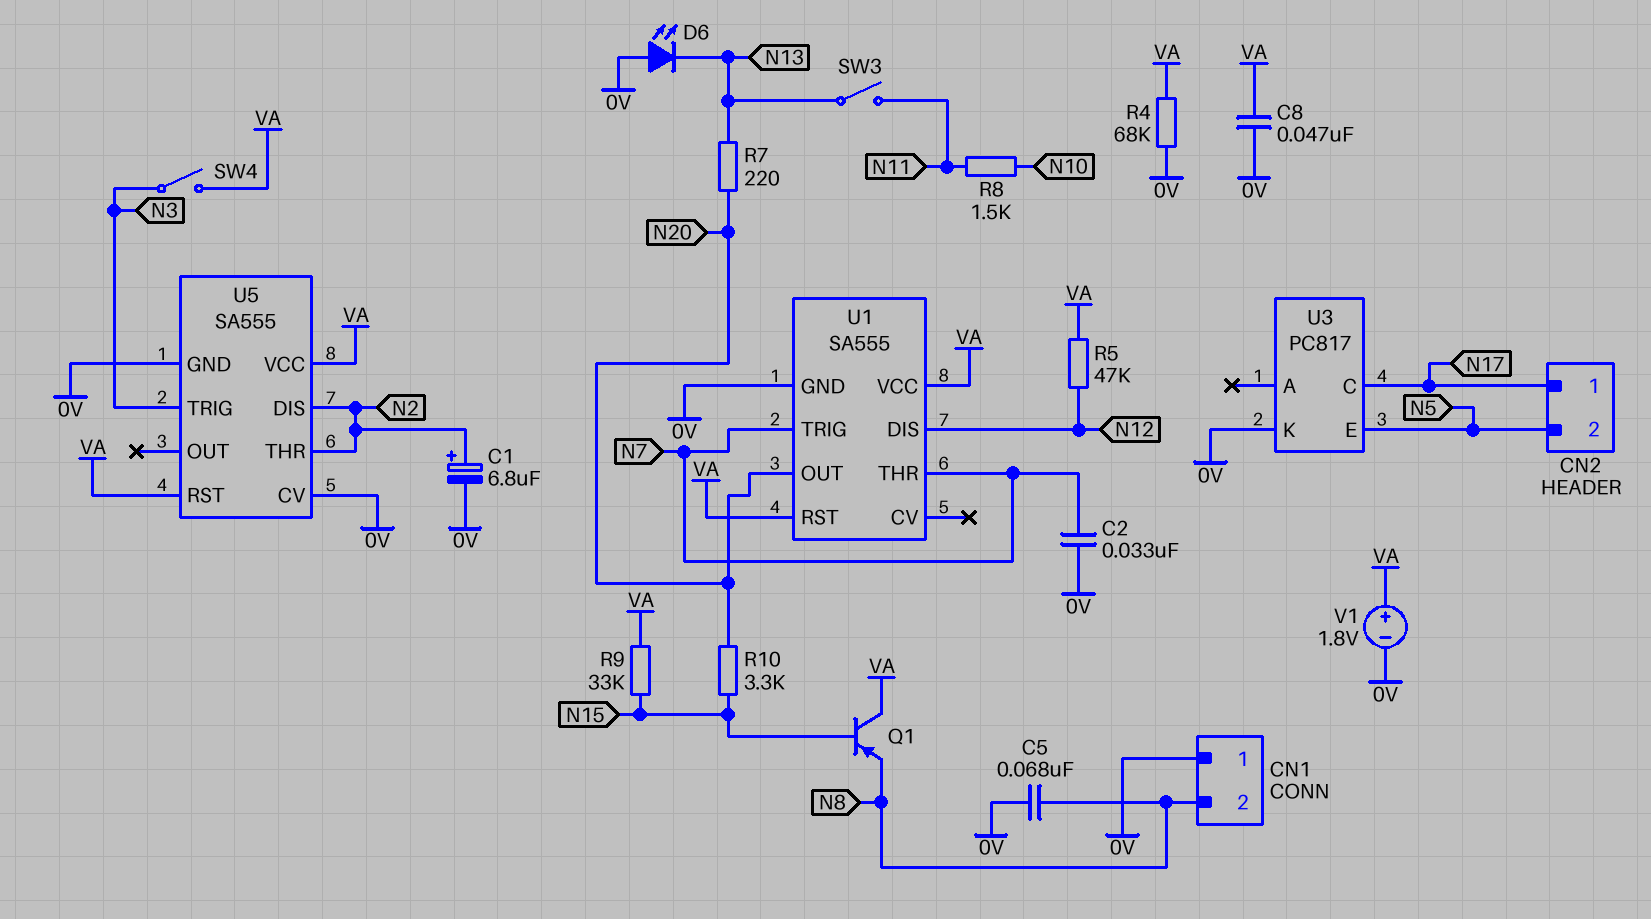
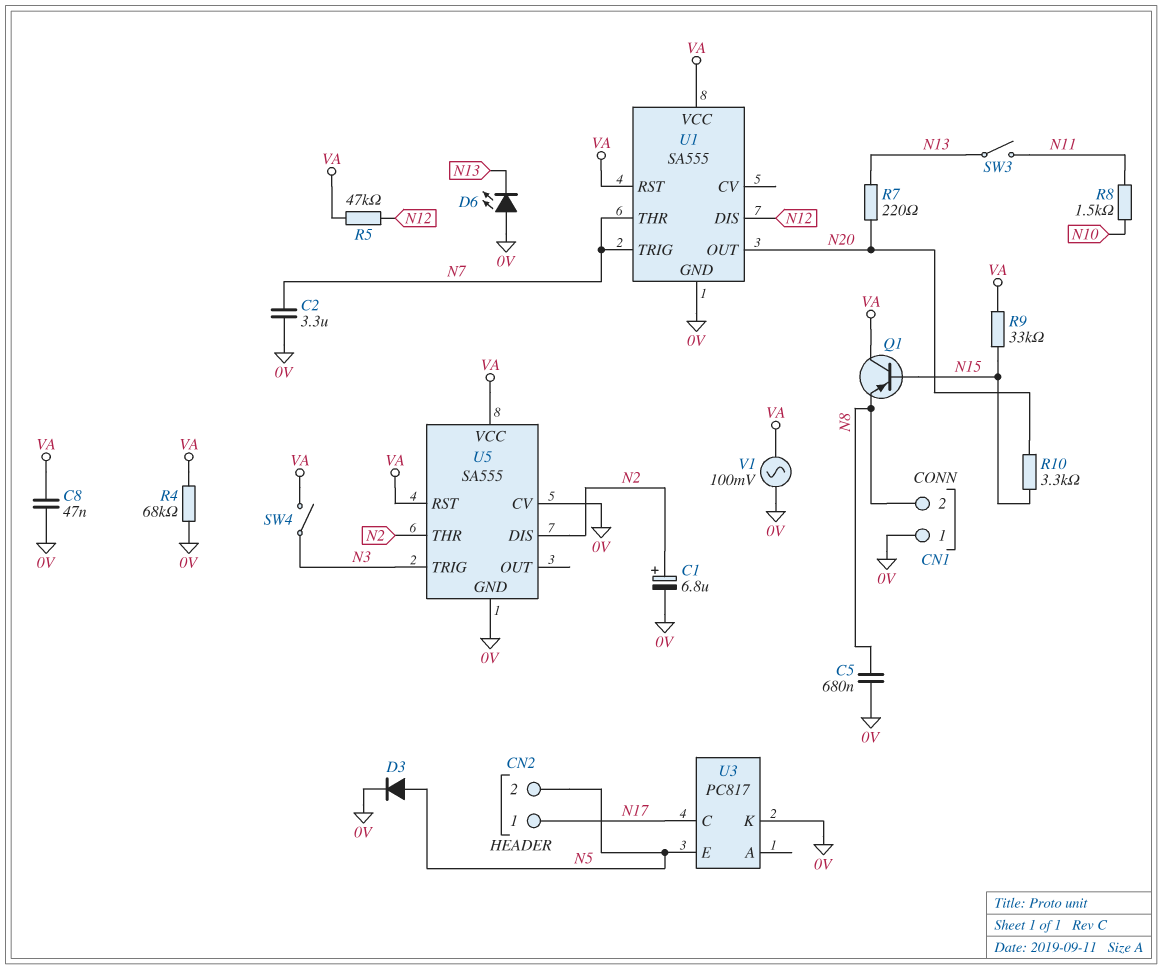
C2: 33nF (0V, N7) -> 3.3uF (0V, N7)
C5: 68nF (0V, N8) -> 680nF (0V, N8)
D3: none -> diode (A N5, K 0V)
V1: 1.8V (plus VA, minus 0V) -> AC 100mV (0V, VA)

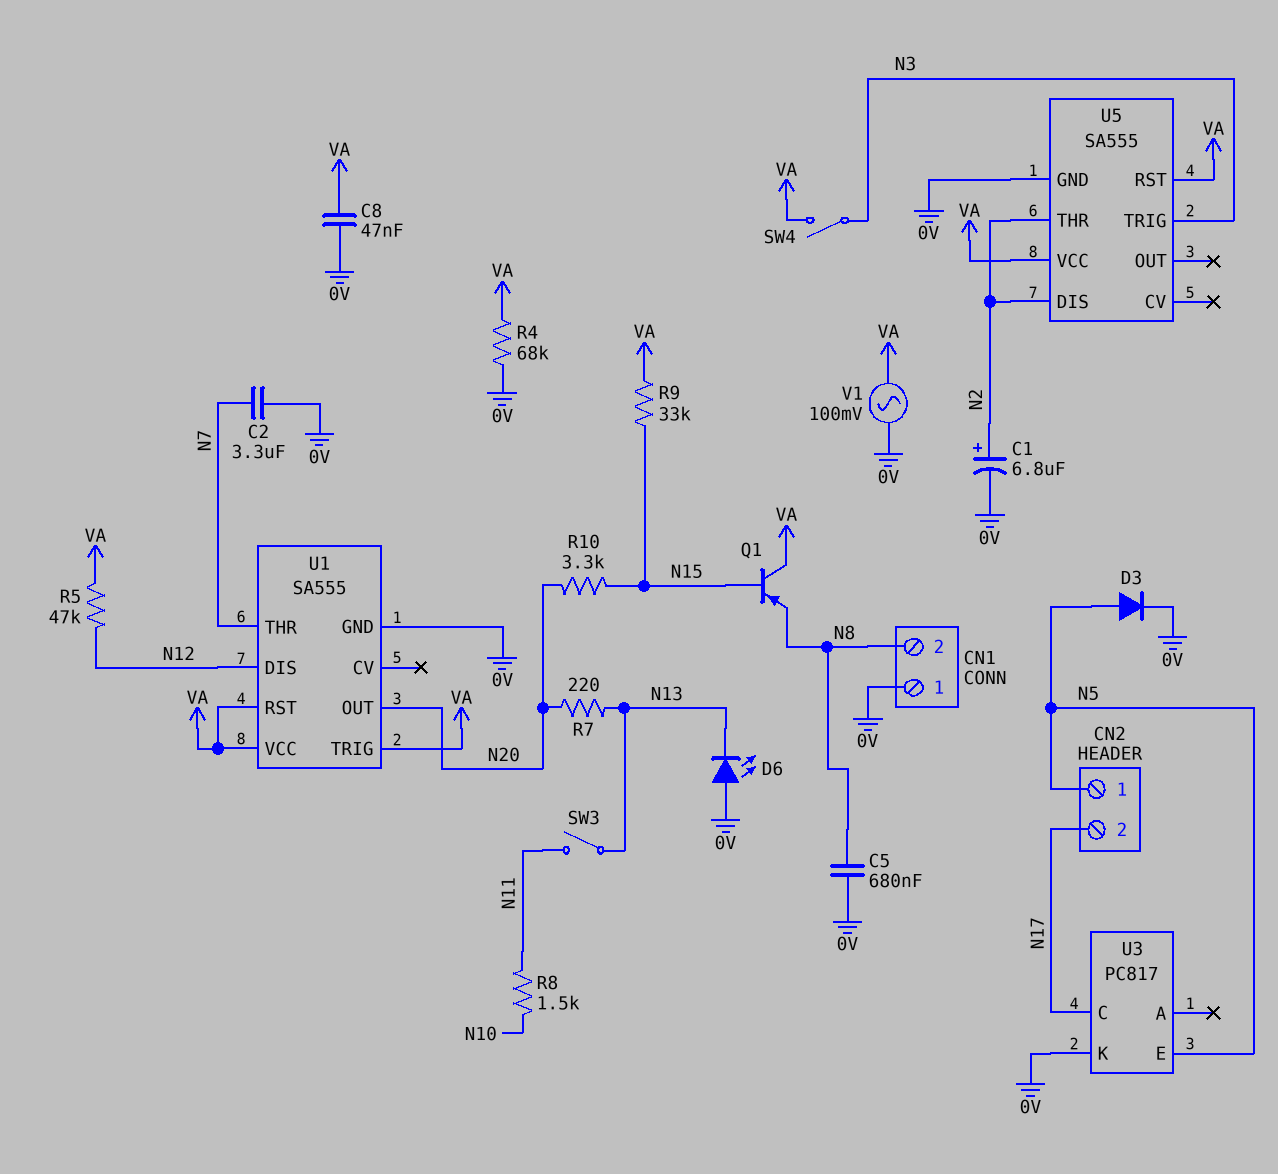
CN2 pin 1: N17 -> N5
CN2 pin 2: N5 -> N17
U1 pin TRIG: N7 -> VA
U5 pin CV: 0V -> none

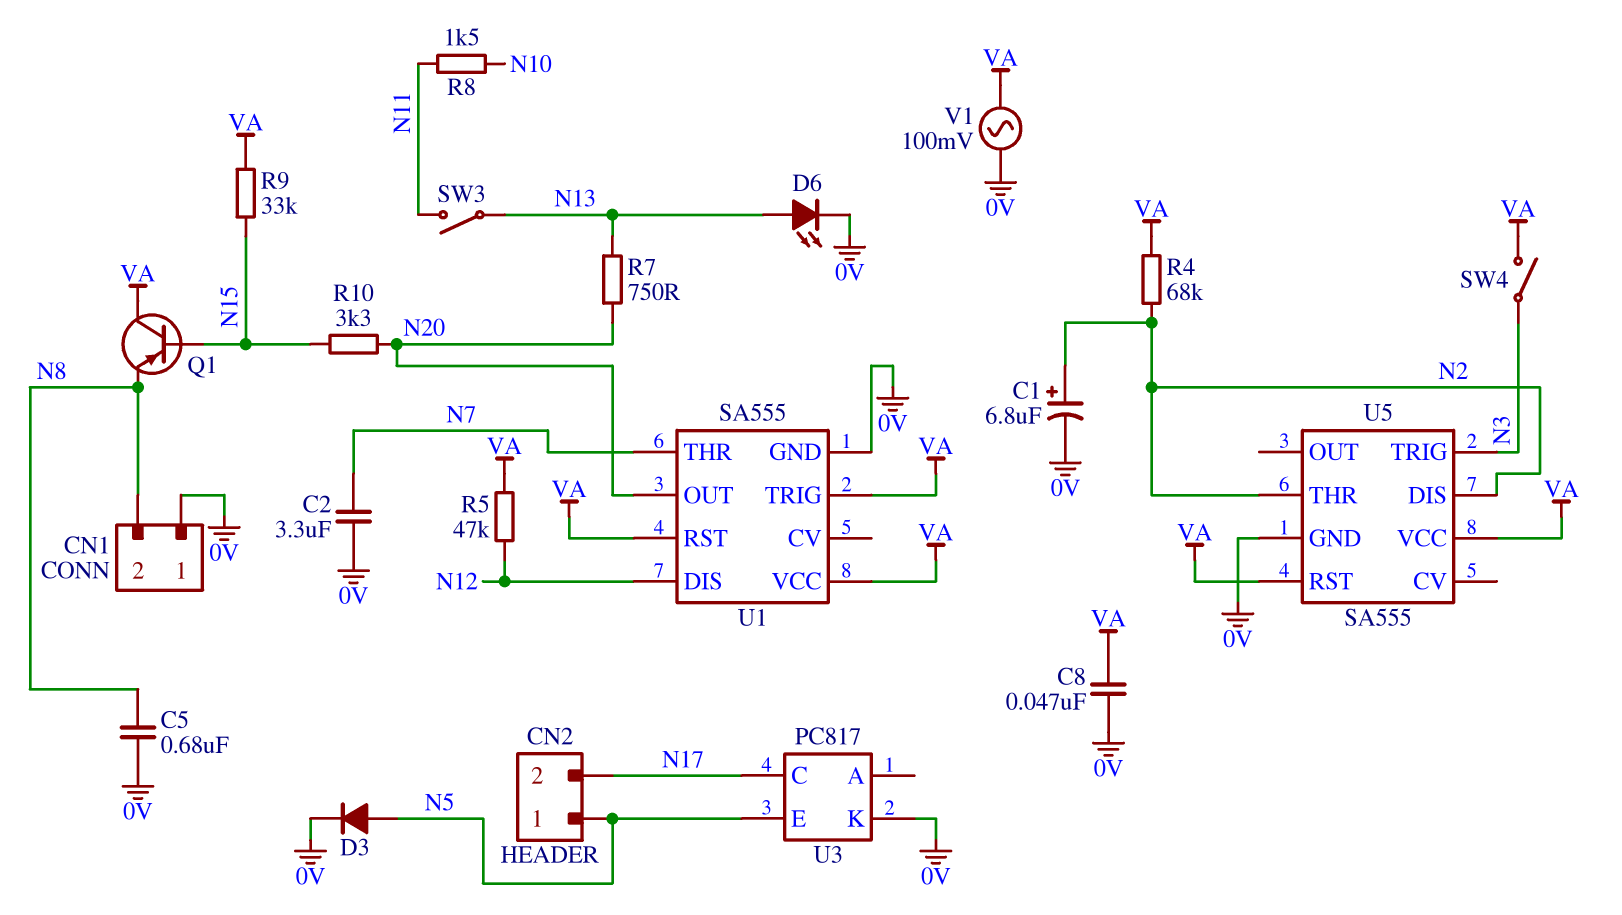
D6: LED (A 0V, K N13) -> LED (A N13, K 0V)
R4: 68k (0V, VA) -> 68k (N2, VA)
R7: 220 (N13, N20) -> 750 (N13, N20)

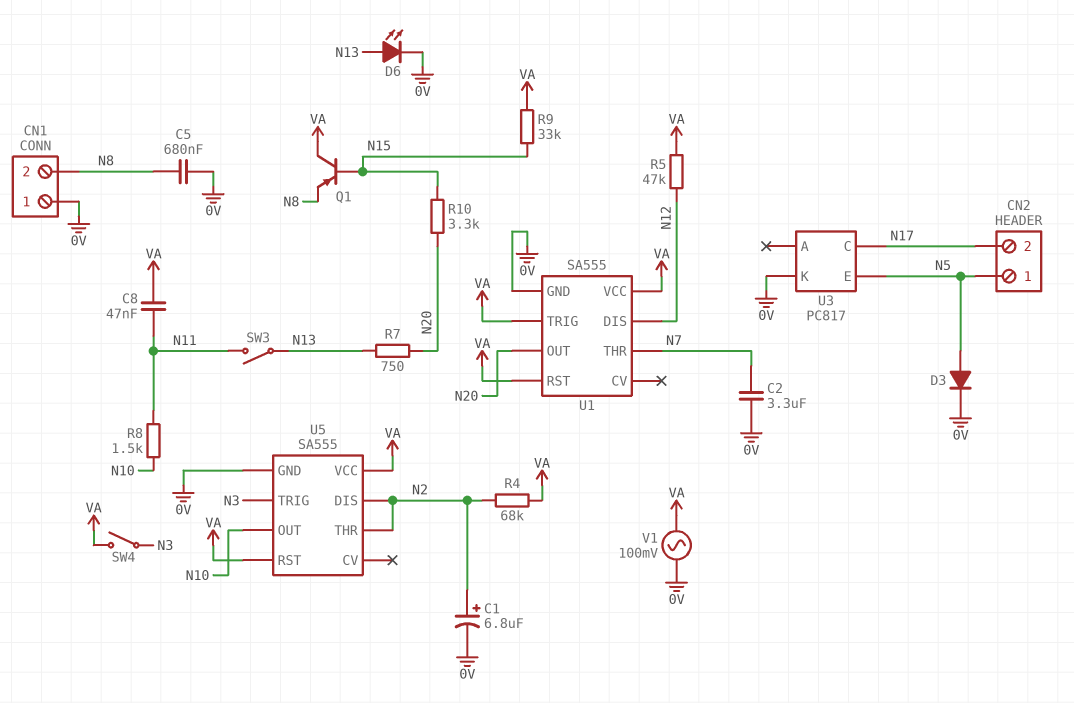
C8: 47nF (0V, VA) -> 47nF (N11, VA)
U5 pin OUT: none -> N10

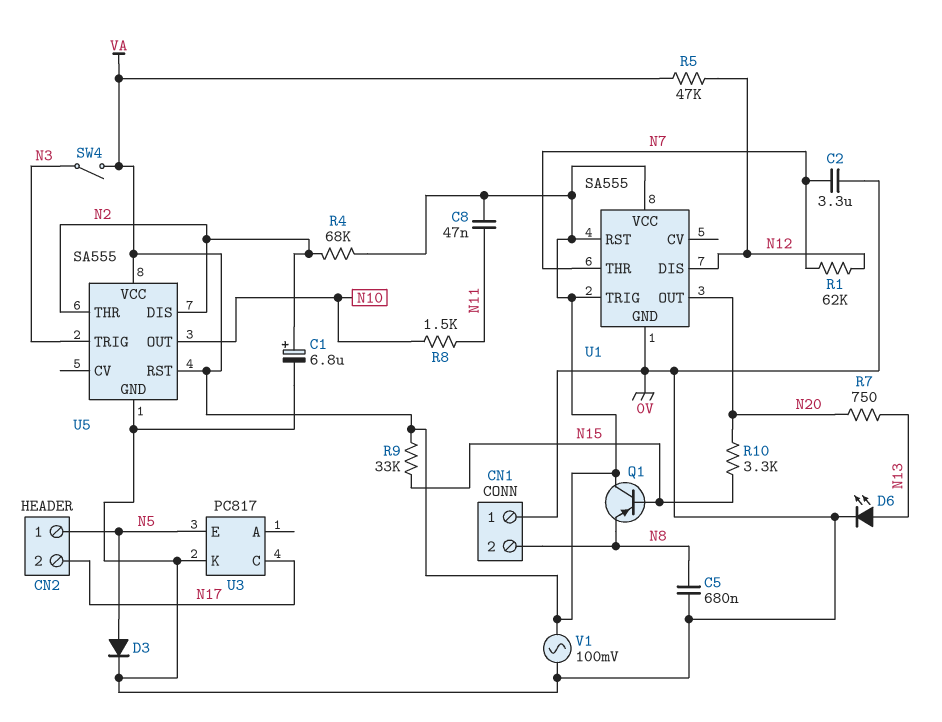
R1: none -> 62k (N7, N12)
SW3: switch (N11, N13) -> none

